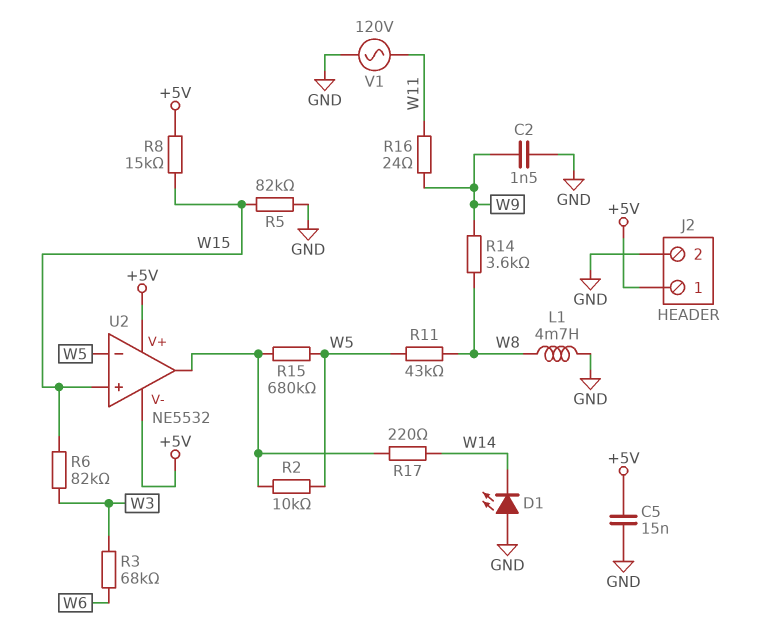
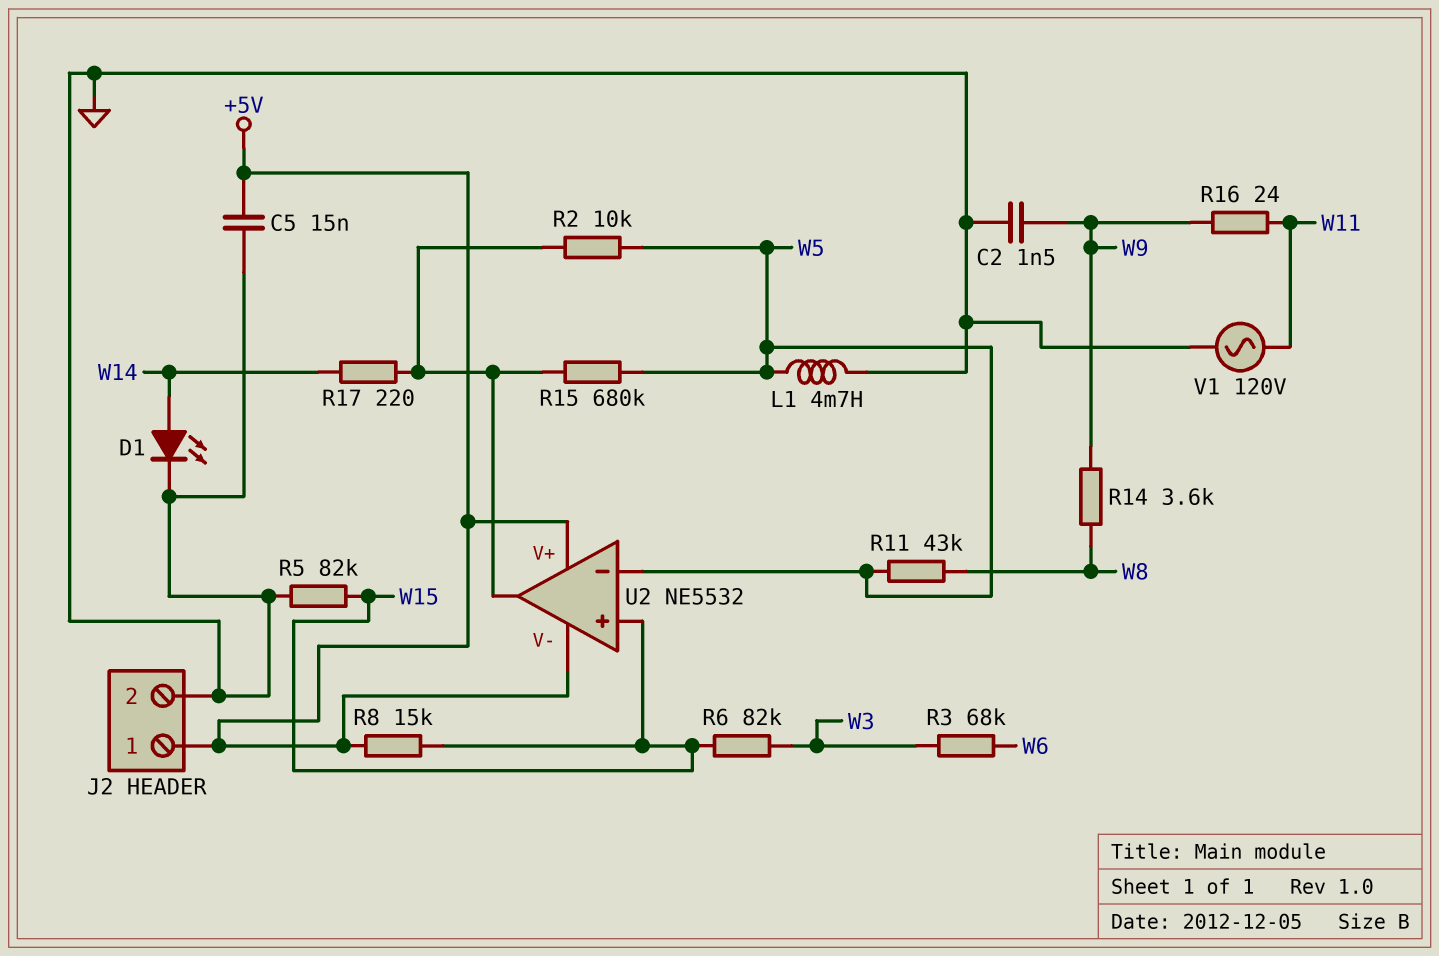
D1: LED (A GND, K W14) -> LED (A W14, K GND)
L1: 4.7mH (GND, W8) -> 4.7mH (GND, W5)

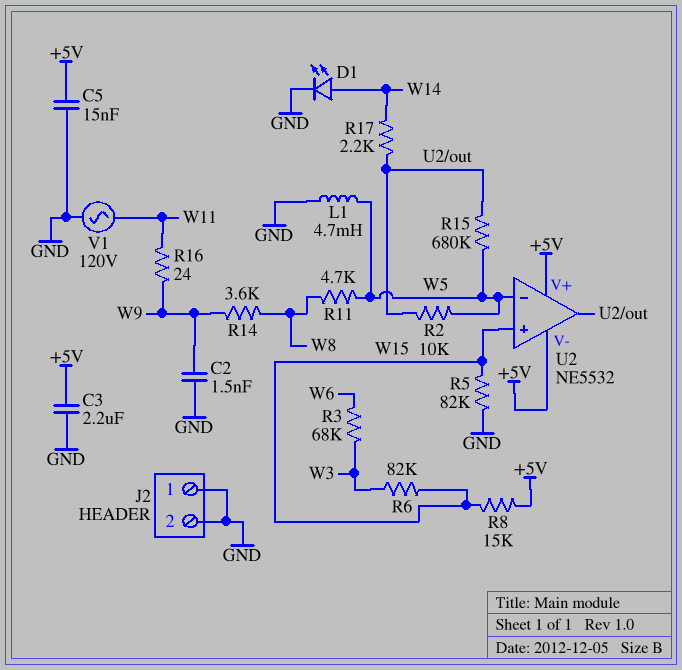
C3: none -> 2.2uF (+5V, GND)
J2 pin 1: +5V -> GND
R11: 43k (W5, W8) -> 4.7k (W5, W8)
R17: 220 (U2/out, W14) -> 2.2k (U2/out, W14)

